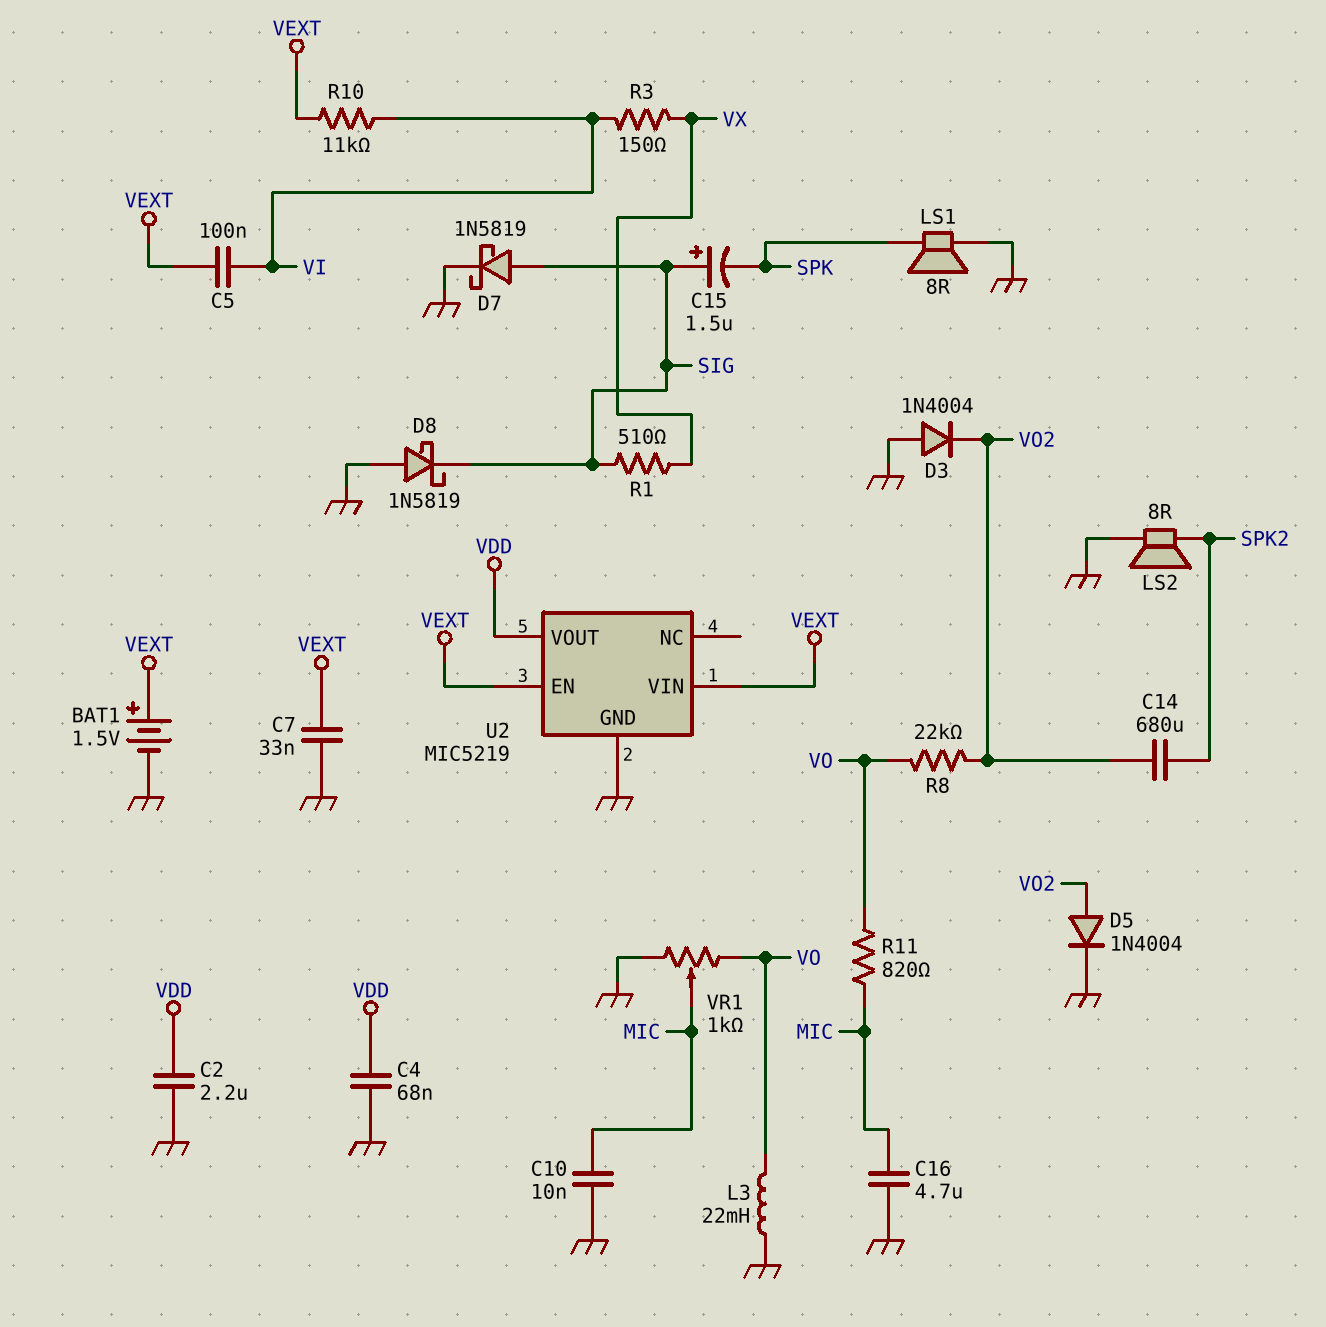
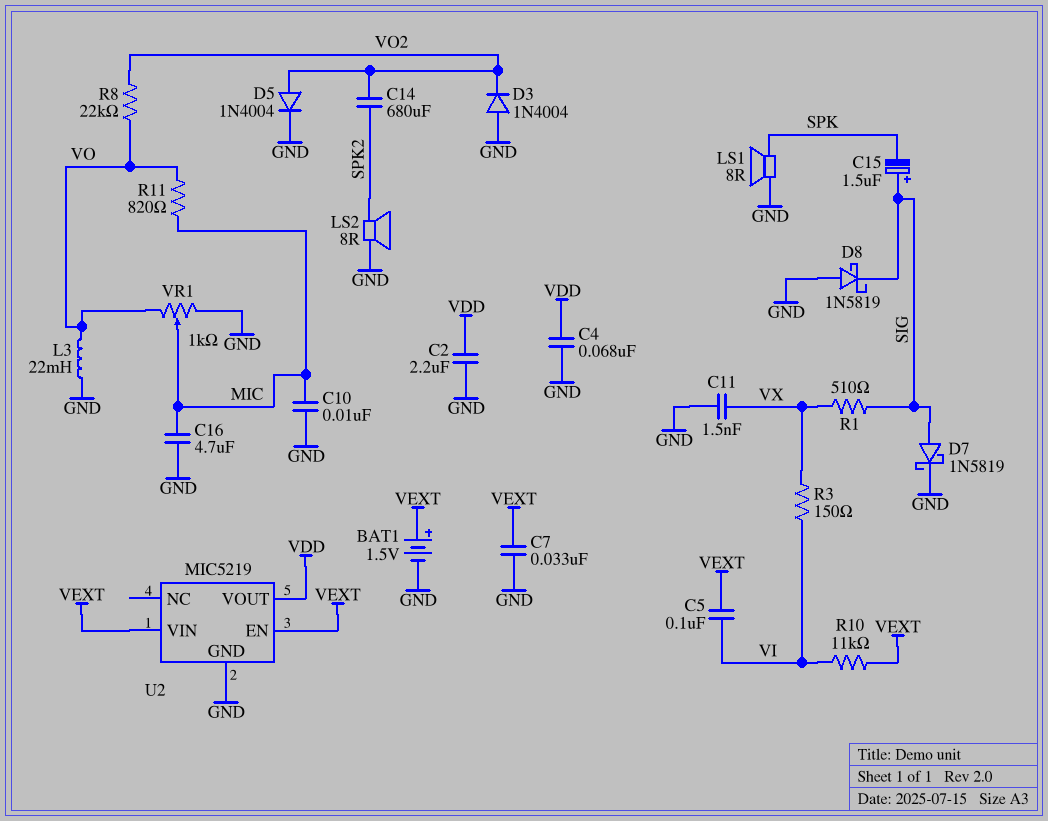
C11: none -> 1.5nF (GND, VX)

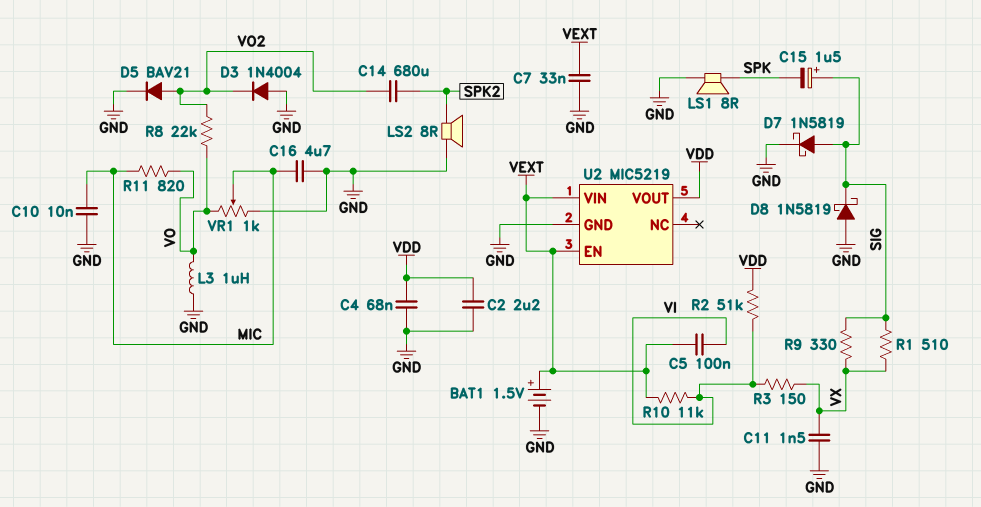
D5: diode 1N4004 (A VO2, K GND) -> diode BAV21 (A VO2, K GND)
L3: 22mH (GND, VO) -> 1uH (GND, VO)
R2: none -> 51k (VDD, VI)
R9: none -> 330 (SIG, VX)

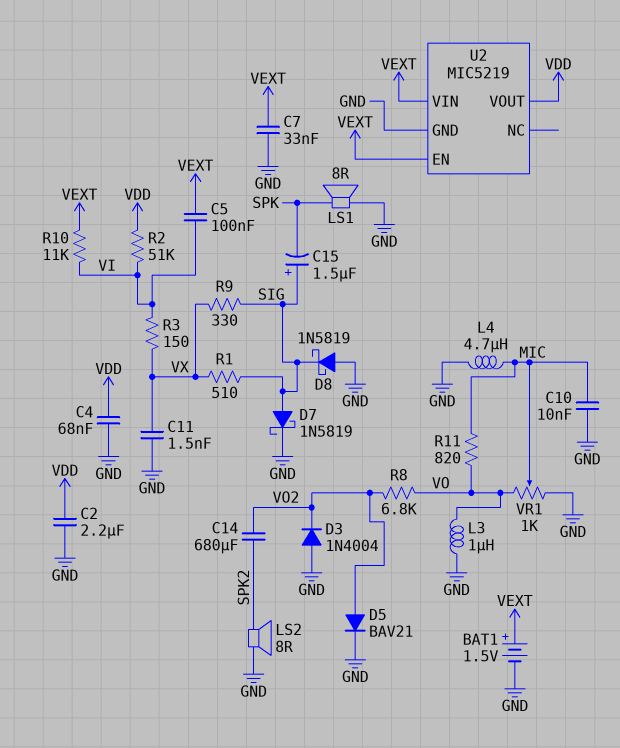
C16: 4.7uF (GND, MIC) -> none
L4: none -> 4.7uH (GND, MIC)
R8: 22k (VO, VO2) -> 6.8k (VO, VO2)

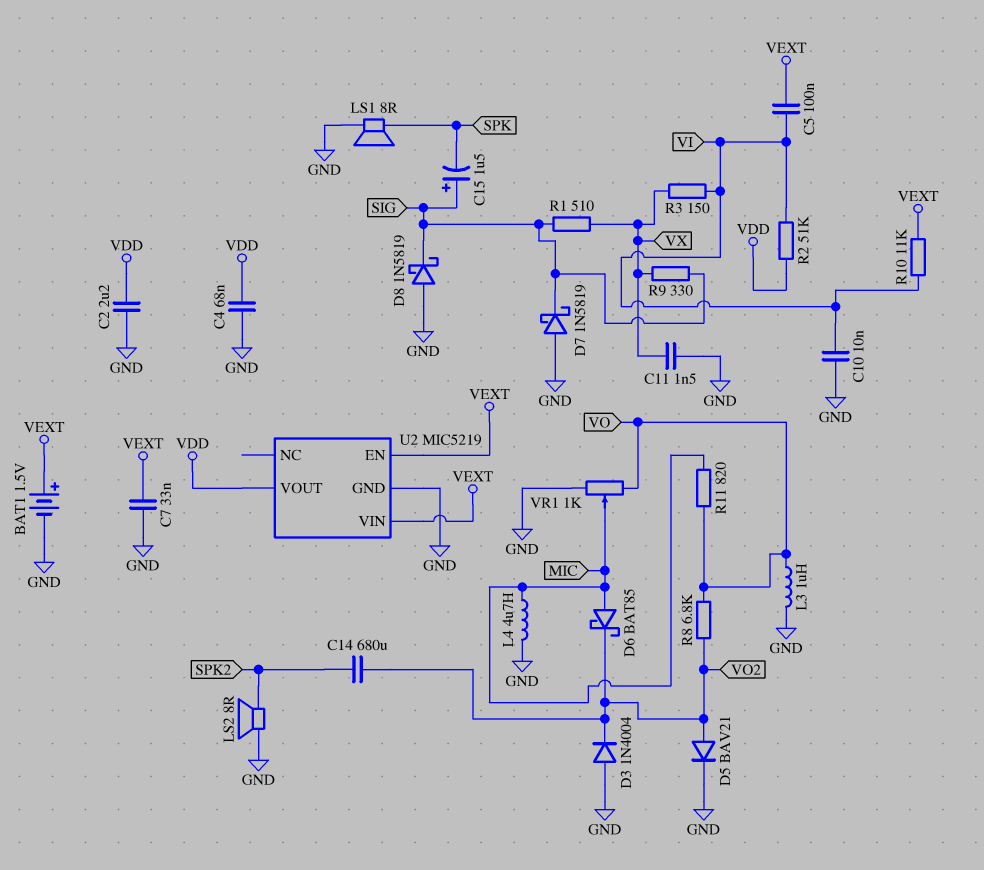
C10: 10nF (GND, MIC) -> 10nF (GND, VI)
D6: none -> schottky BAT85 (A MIC, K VO2)
D7: schottky 1N5819 (A SIG, K GND) -> schottky 1N5819 (A GND, K SIG)

